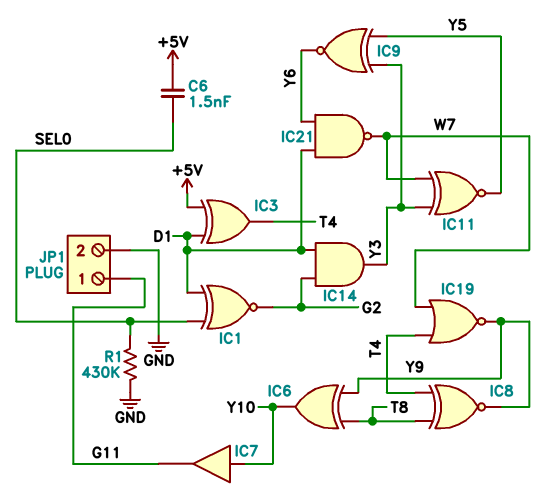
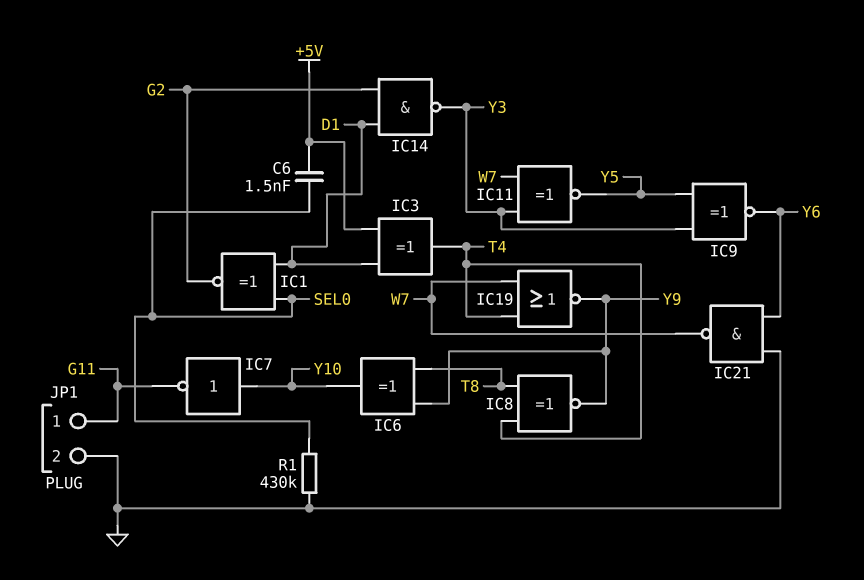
IC7: buffer (in Y10, out G11) -> NOT (in Y10, out G11)
IC14: AND (in D1, in G2, out Y3) -> NAND (in D1, in G2, out Y3)
IC21: NAND (in D1, in Y6, out W7) -> NAND (in GND, in Y6, out W7)

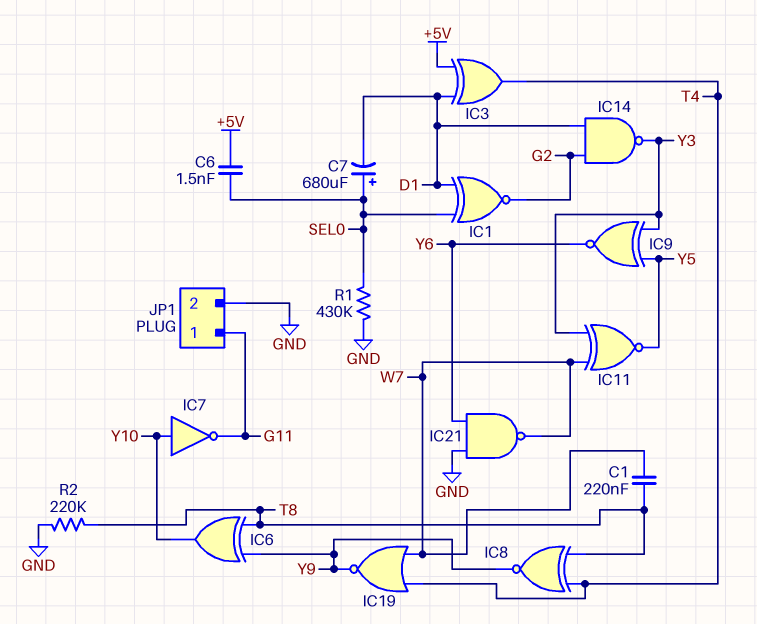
C1: none -> 220nF (T8, W7)
C7: none -> 680uF (plus SEL0, minus D1)
R2: none -> 220k (GND, T8)

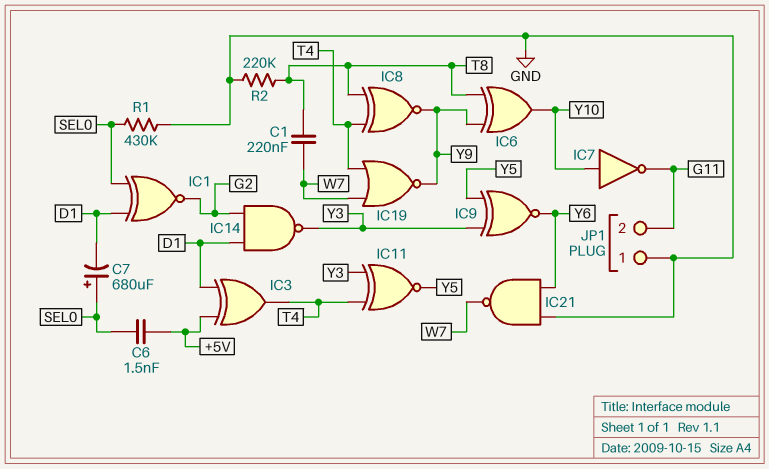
IC11: XNOR (in W7, in Y3, out Y5) -> XNOR (in T4, in Y3, out Y5)
JP1 pin 1: G11 -> GND
JP1 pin 2: GND -> G11

